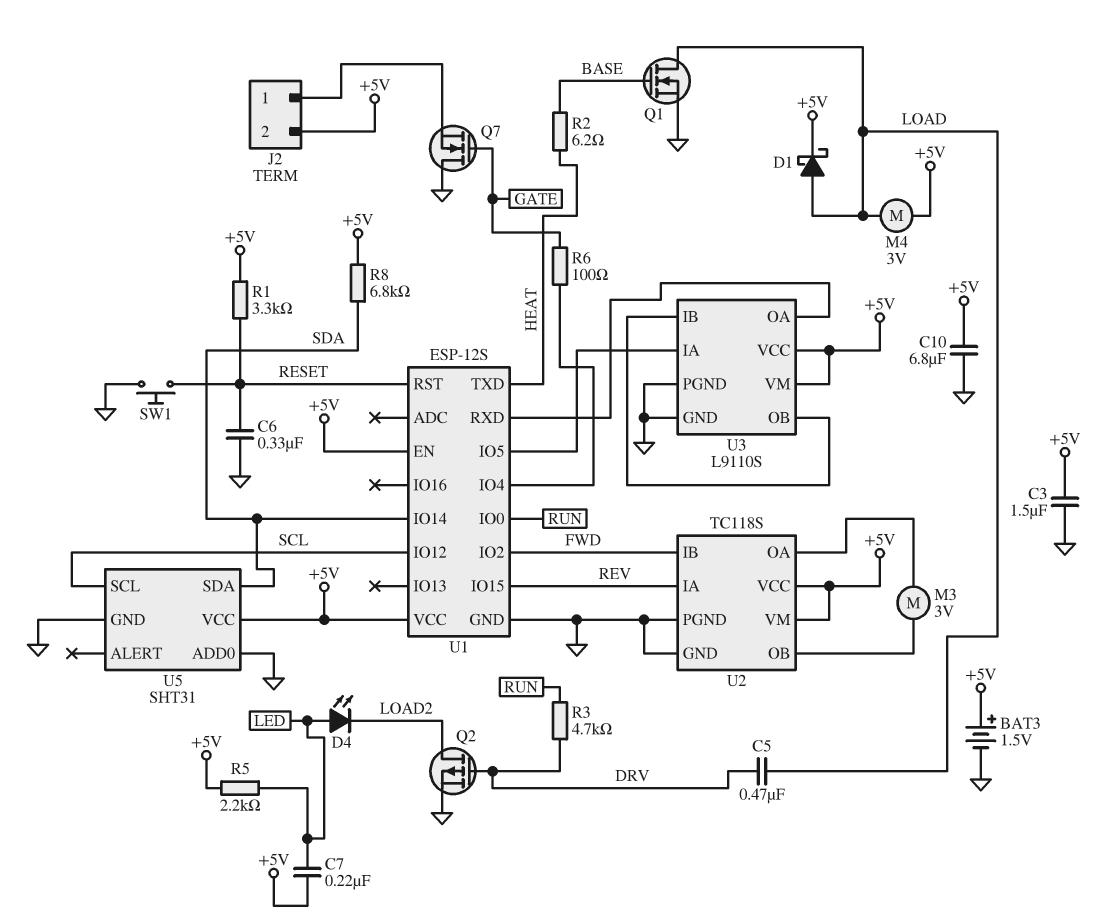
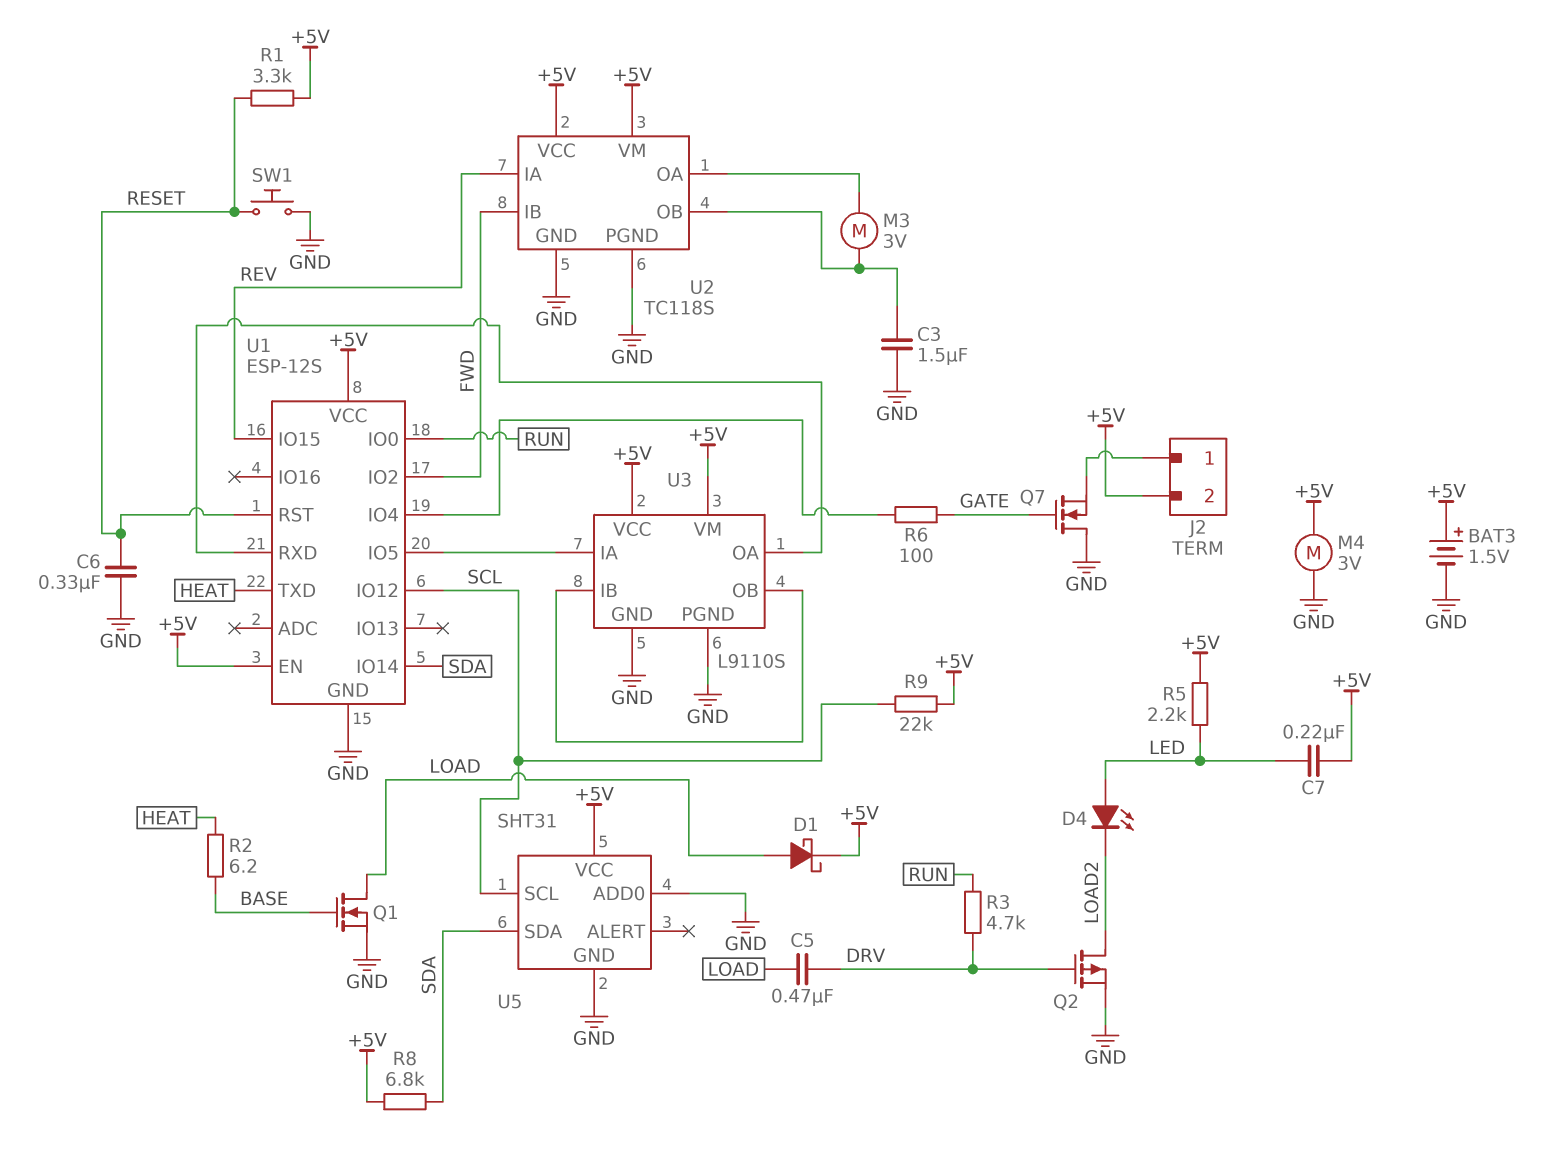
C3: 1.5uF (+5V, GND) -> 1.5uF (GND, U2/OB)
C10: 6.8uF (+5V, GND) -> none
M4: motor 3V (+5V, LOAD) -> motor 3V (+5V, GND)
R9: none -> 22k (+5V, SCL)

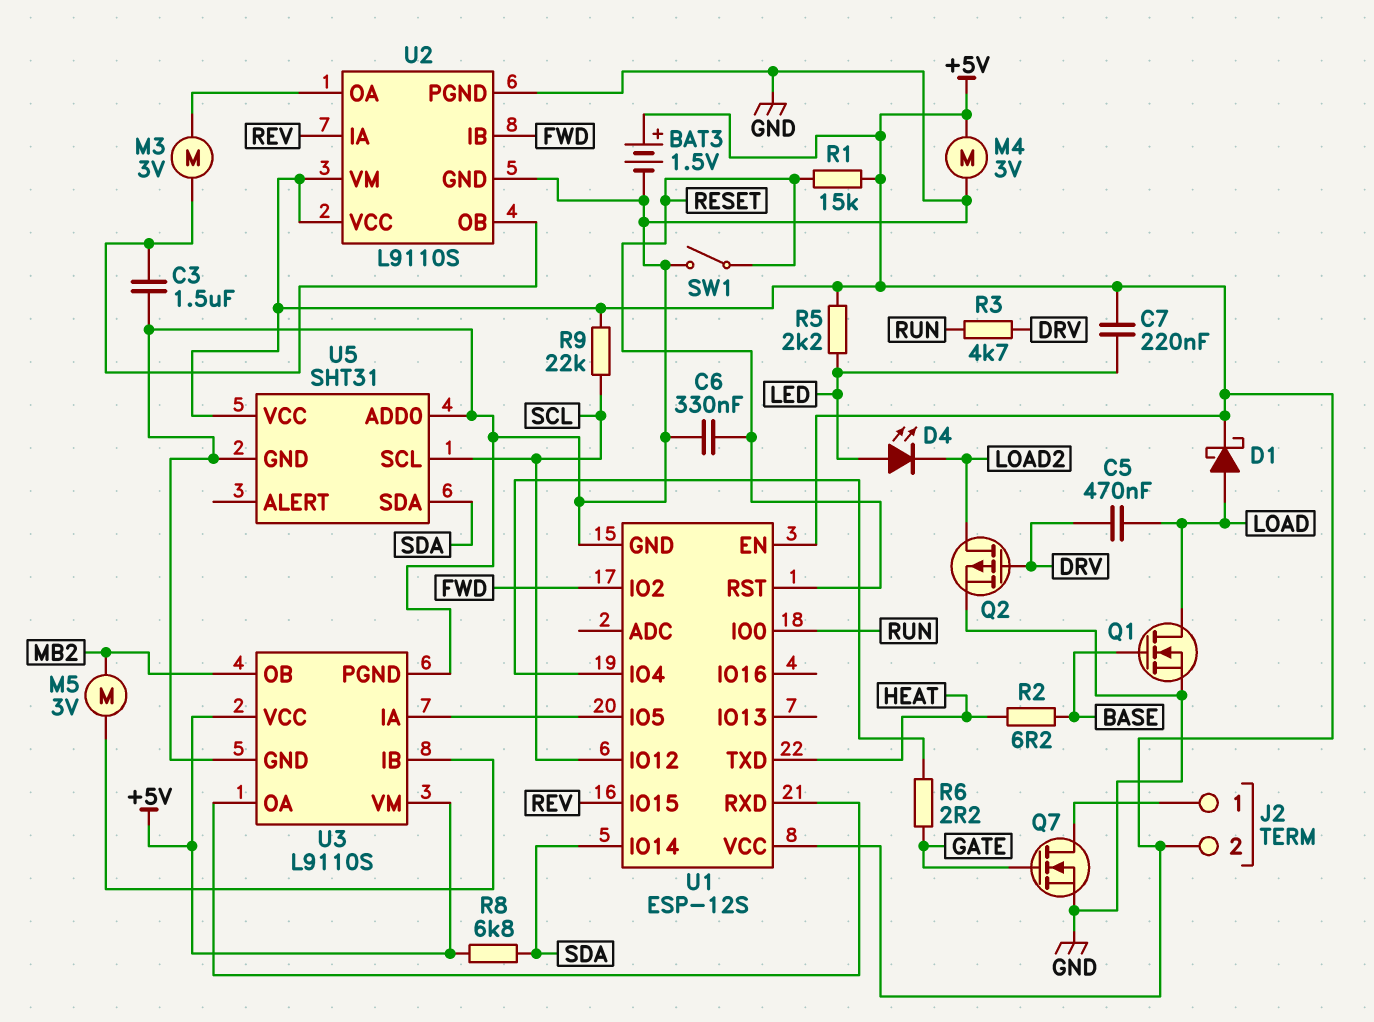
M5: none -> motor 3V (MB2, U3/IB)
Q7: NMOS (G GATE, D GND, S J2/1) -> NMOS (G GATE, D J2/1, S GND)
R1: 3.3k (+5V, RESET) -> 15k (+5V, RESET)
R6: 100 (GATE, U1/IO4) -> 2.2 (GATE, U1/IO4)
SW1: button (GND, RESET) -> switch (GND, RESET)
U2: TC118S -> L9110S
U3 pin OB: U3/IB -> MB2

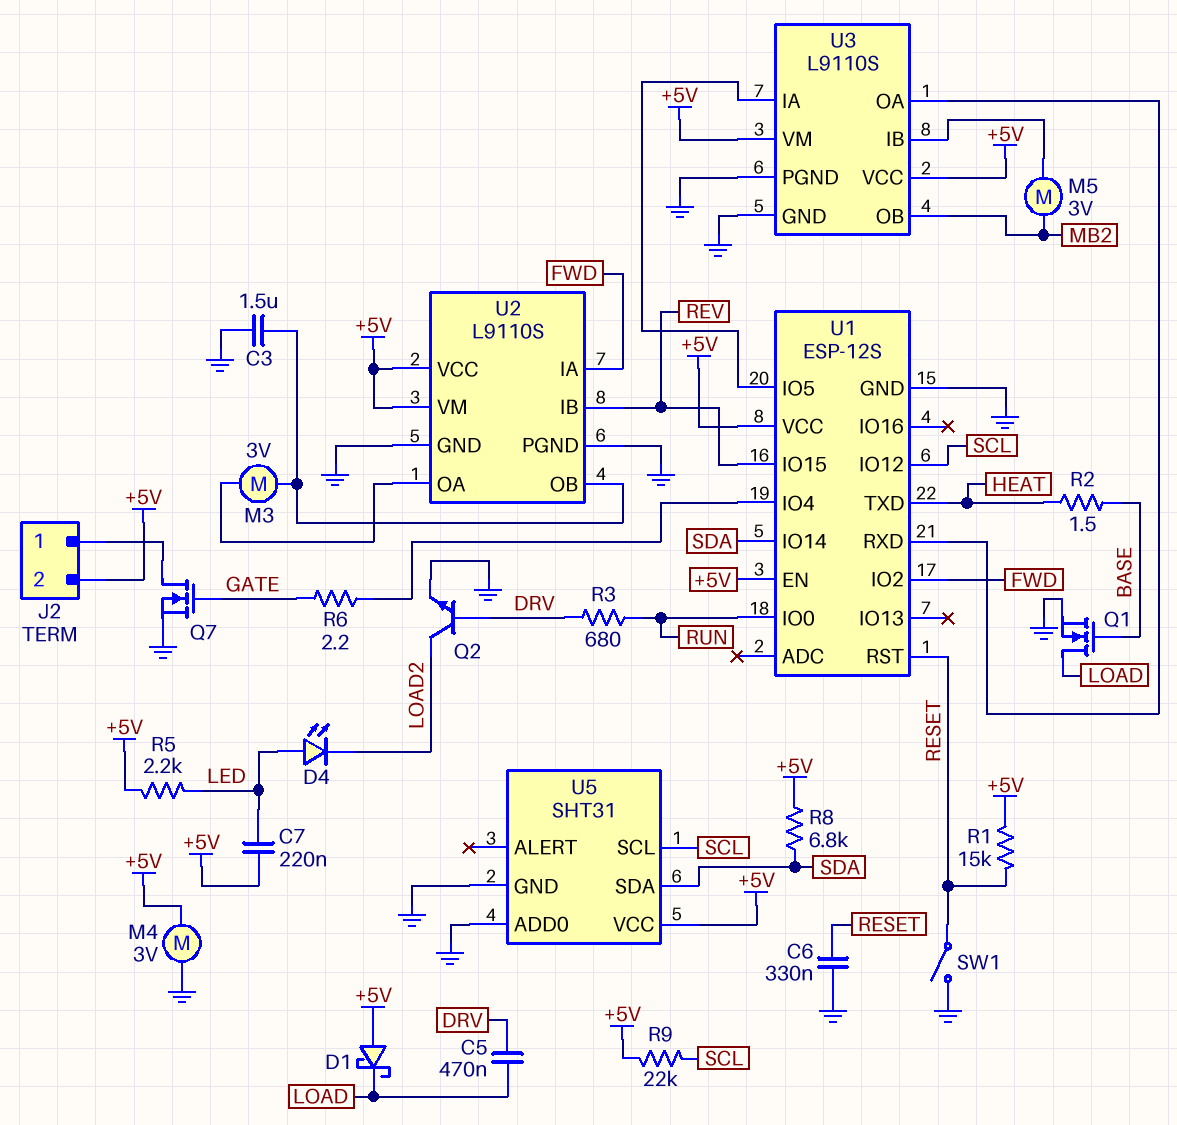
BAT3: 1.5V (plus +5V, minus GND) -> none
D1: schottky (A LOAD, K +5V) -> schottky (A +5V, K LOAD)
Q2: PMOS (G DRV, D LOAD2, S GND) -> NPN (B DRV, C LOAD2, E GND)
R2: 6.2 (BASE, HEAT) -> 1.5 (BASE, HEAT)
R3: 4.7k (DRV, RUN) -> 680 (DRV, RUN)
U2 pin IA: REV -> FWD
U2 pin IB: FWD -> REV

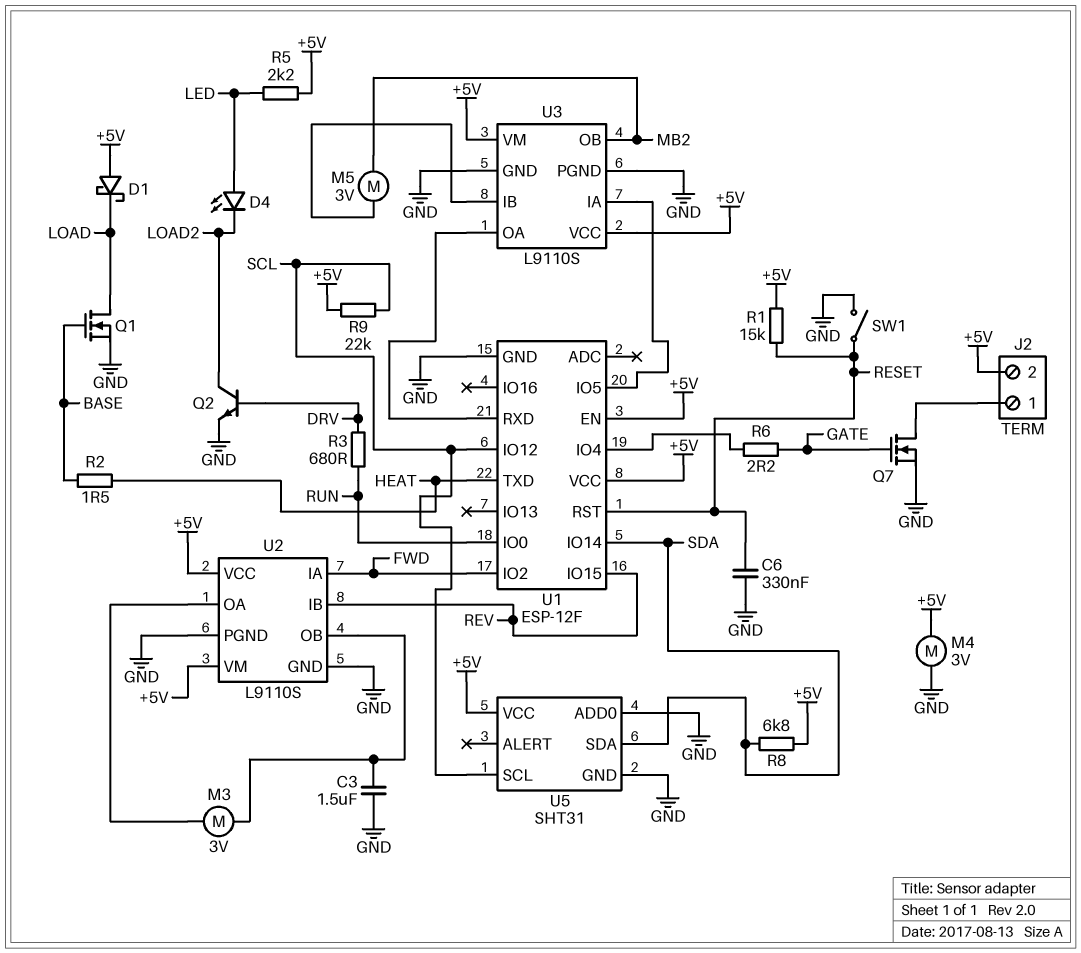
C5: 470nF (DRV, LOAD) -> none
C7: 220nF (+5V, LED) -> none
U1: ESP-12S -> ESP-12F

